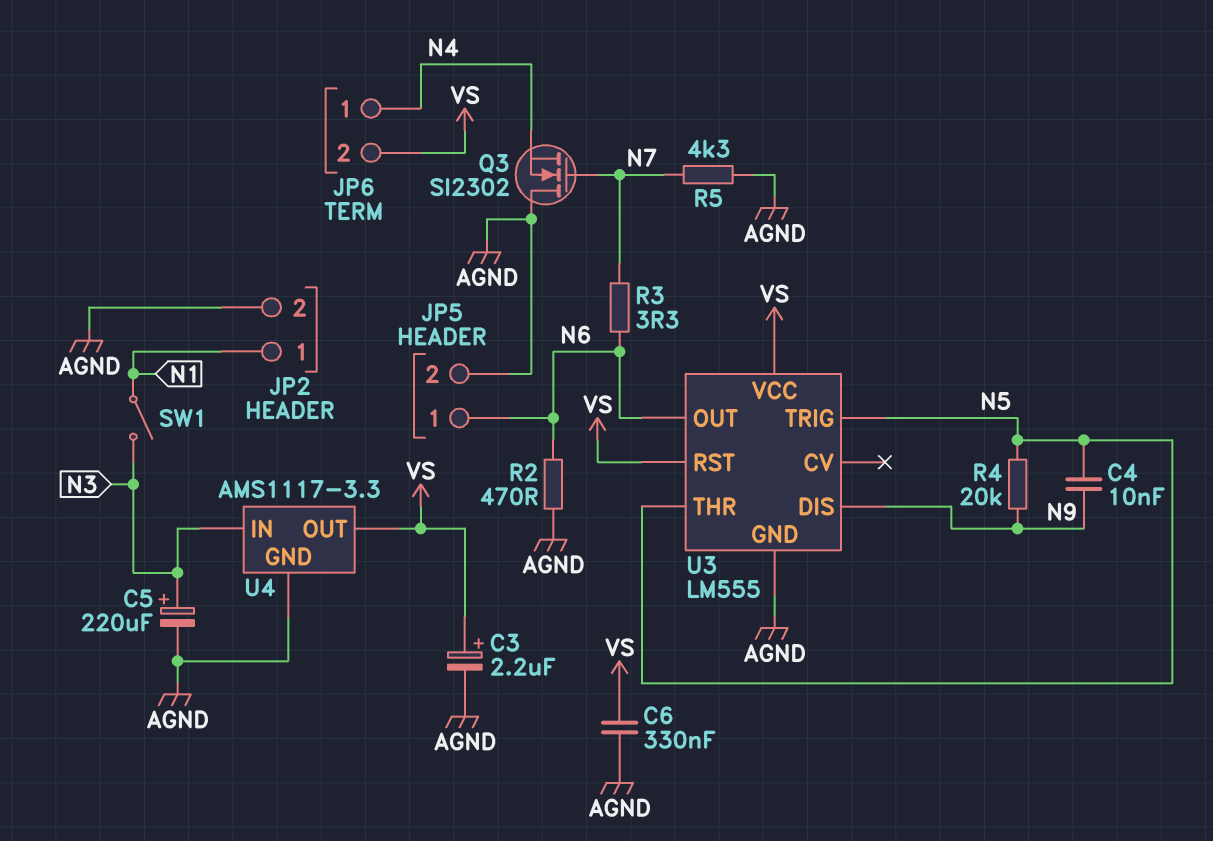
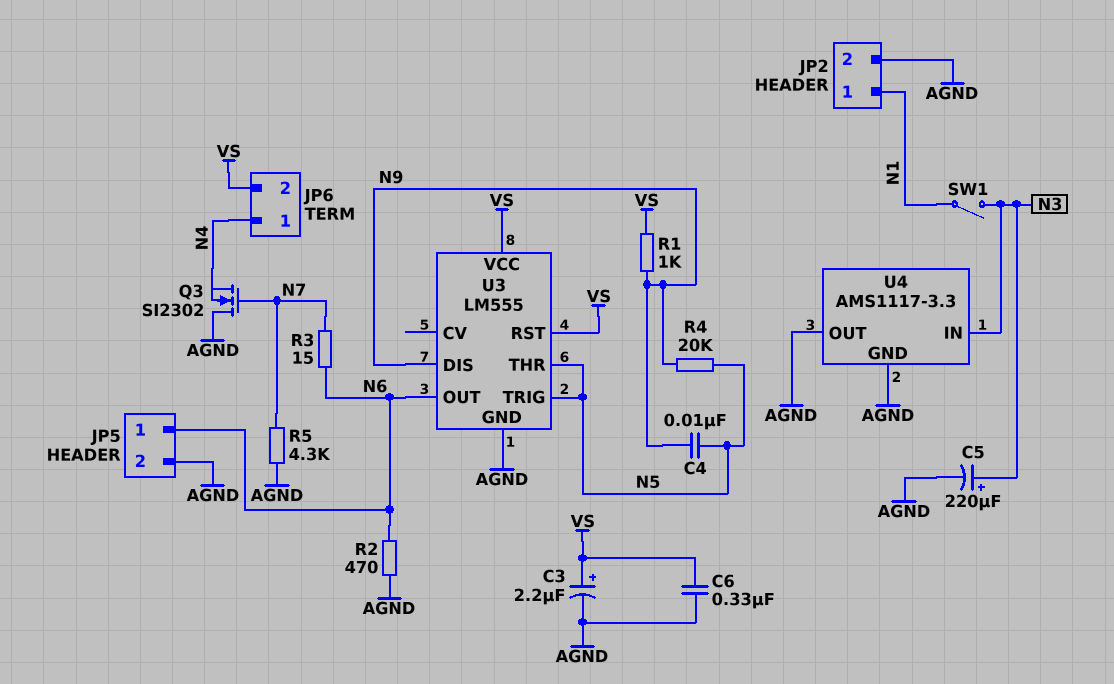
R1: none -> 1k (N9, VS)
R3: 3.3 (N6, N7) -> 15 (N6, N7)
U4 pin OUT: VS -> AGND

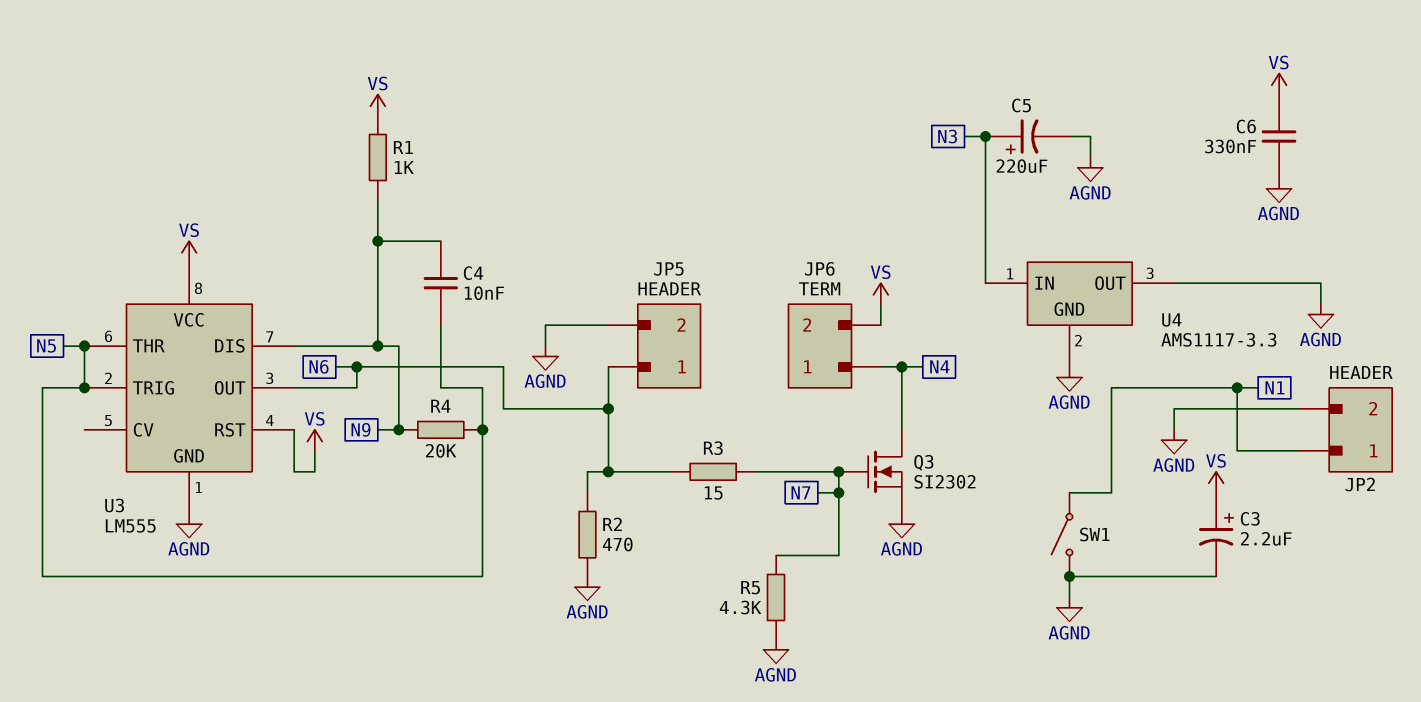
Q3: NMOS SI2302 (G N7, D AGND, S N4) -> NMOS SI2302 (G N7, D N4, S AGND)
SW1: switch (N1, N3) -> switch (AGND, N1)

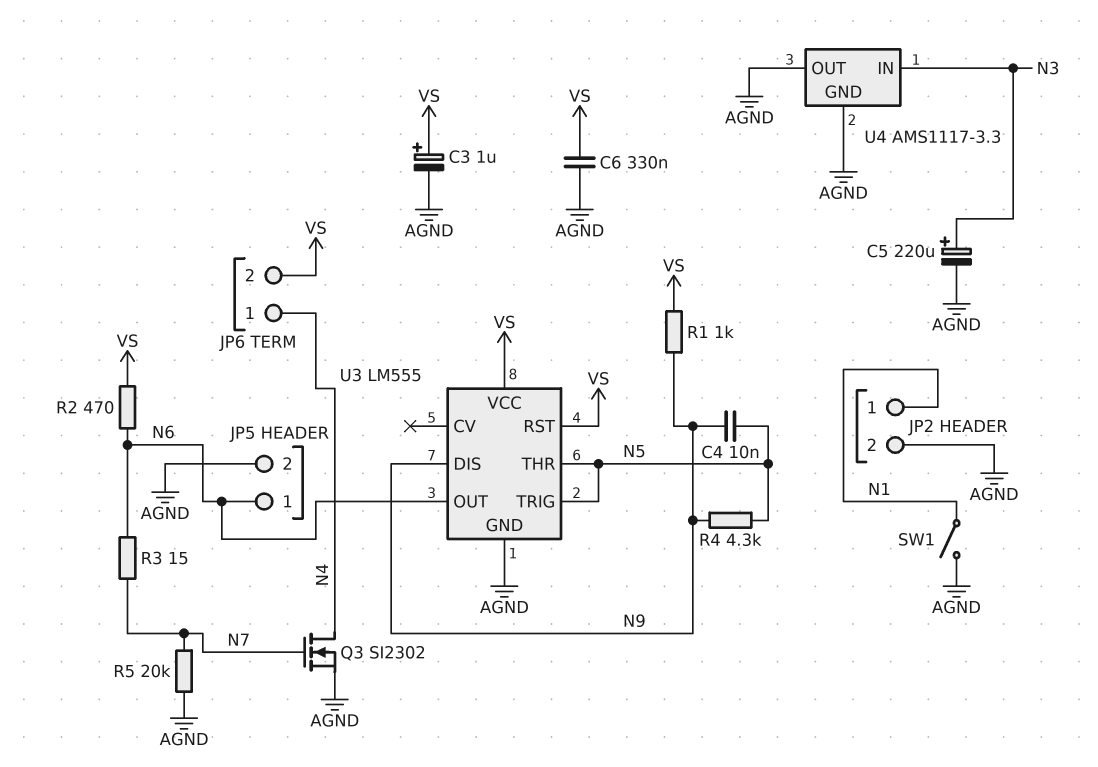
C3: 2.2uF (plus VS, minus AGND) -> 1uF (plus VS, minus AGND)
R2: 470 (AGND, N6) -> 470 (N6, VS)
R4: 20k (N5, N9) -> 4.3k (N5, N9)
R5: 4.3k (AGND, N7) -> 20k (AGND, N7)

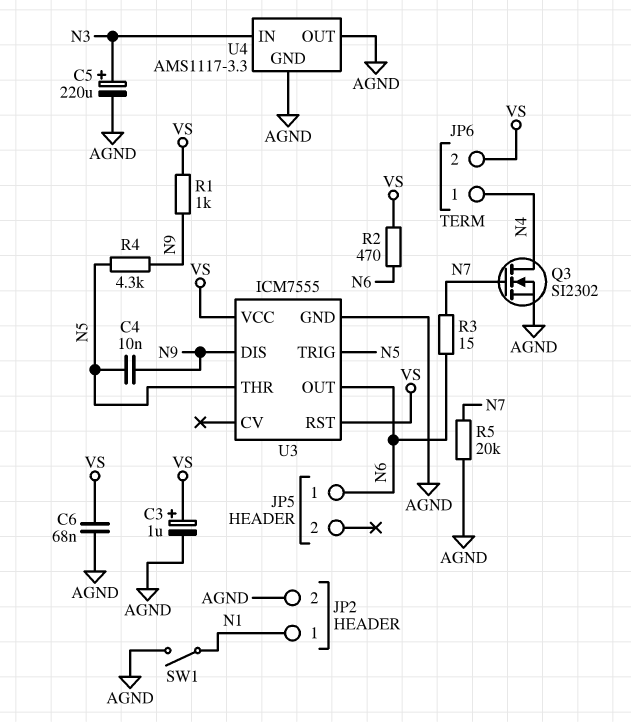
C6: 330nF (AGND, VS) -> 68nF (AGND, VS)
JP5 pin 2: AGND -> none
U3: LM555 -> ICM7555

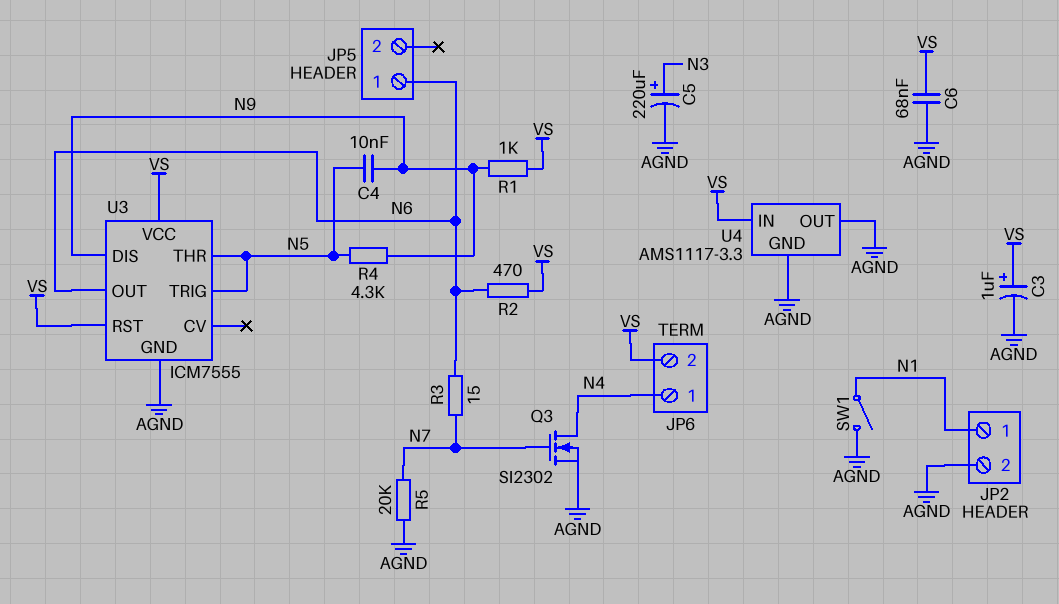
U4 pin IN: N3 -> VS

